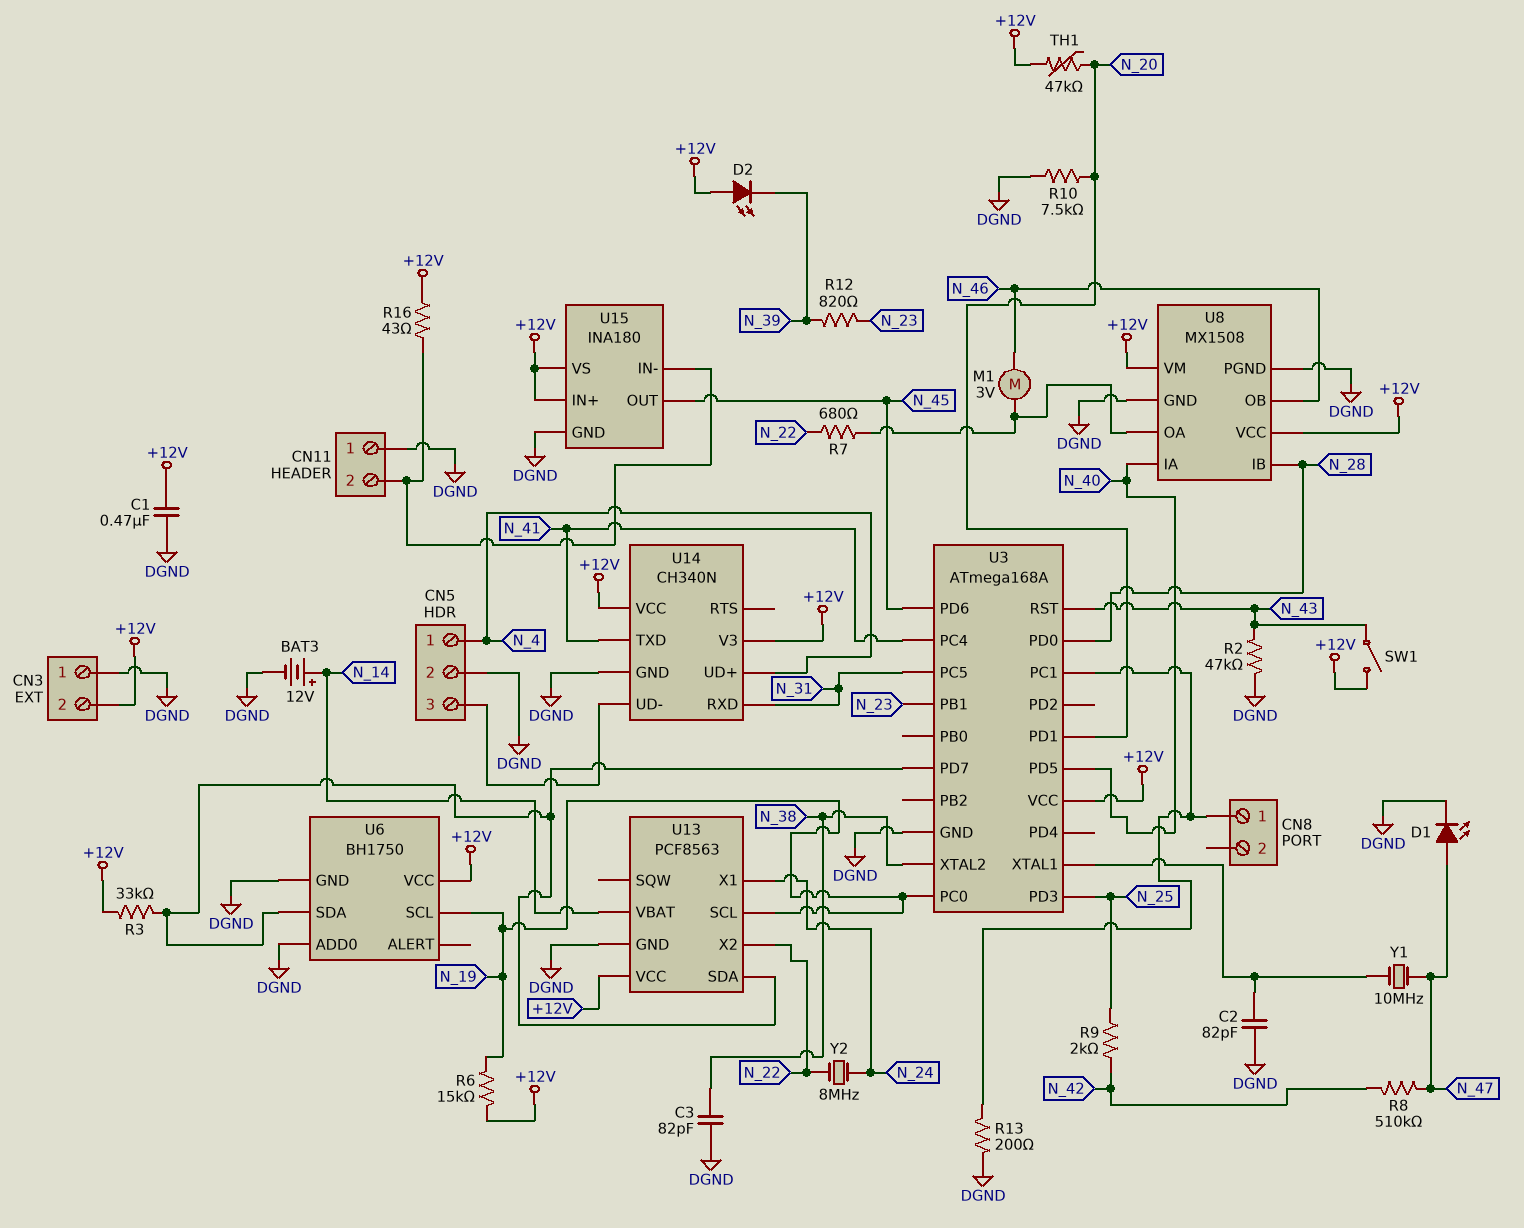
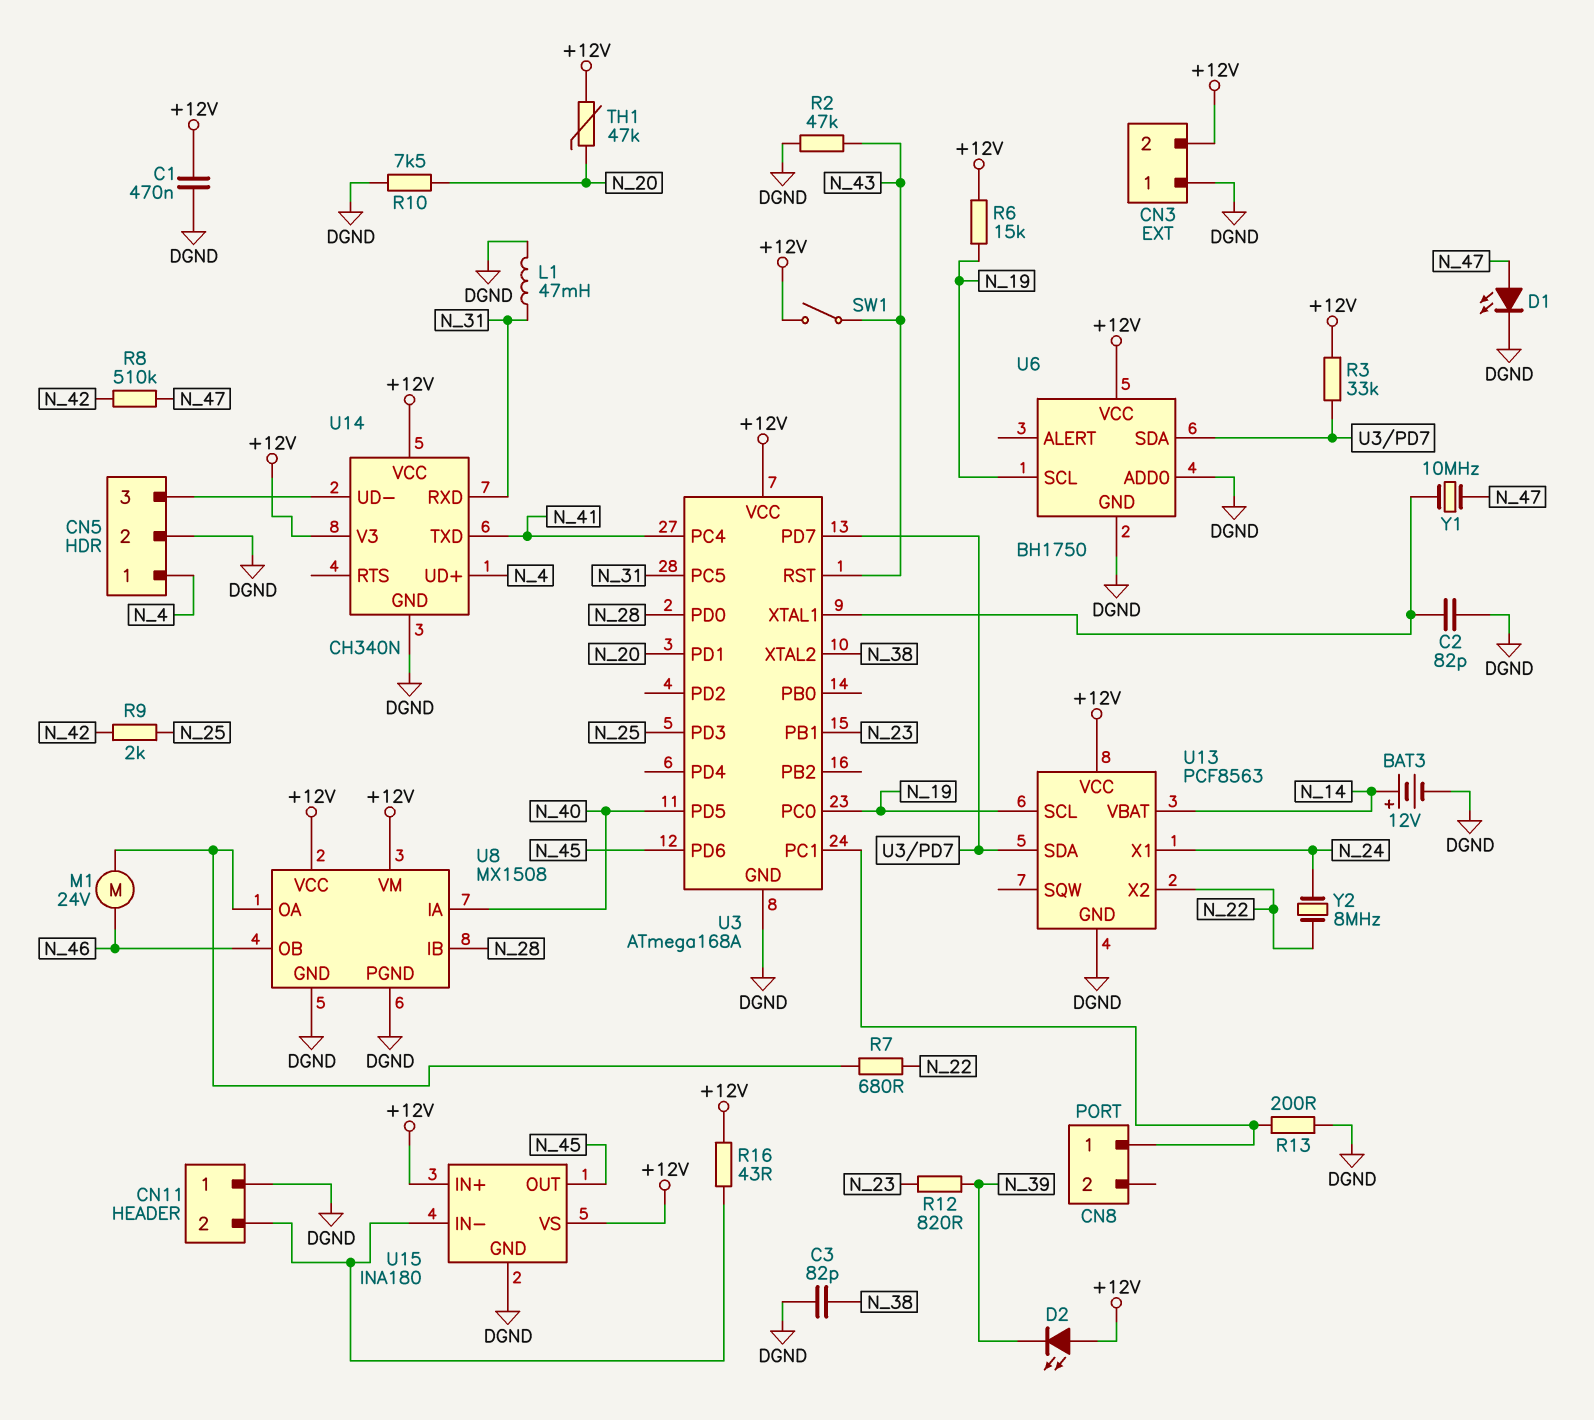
L1: none -> 47mH (DGND, N_31)
M1: motor 3V (N_46, U8/OA) -> motor 24V (N_46, U8/OA)

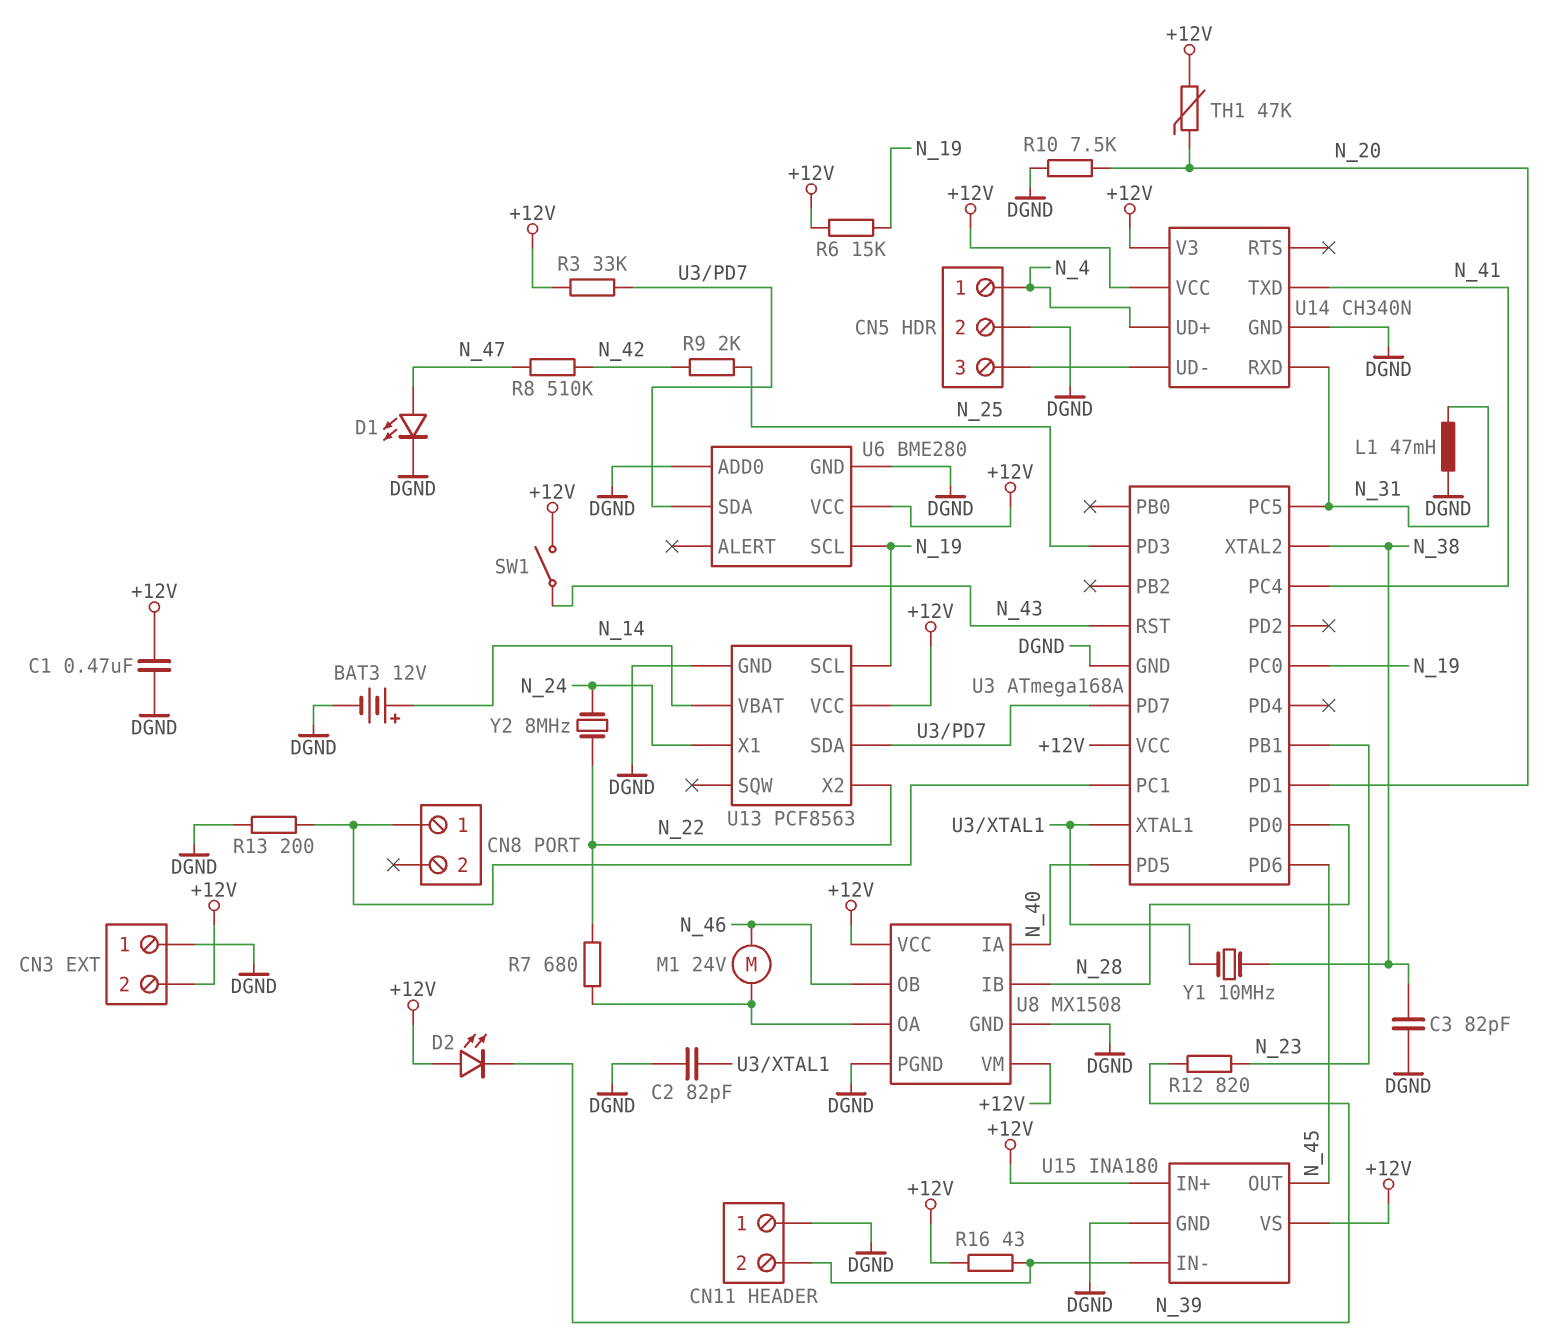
R2: 47k (DGND, N_43) -> none
U6: BH1750 -> BME280
Y1: 10MHz (N_47, U3/XTAL1) -> 10MHz (N_38, U3/XTAL1)

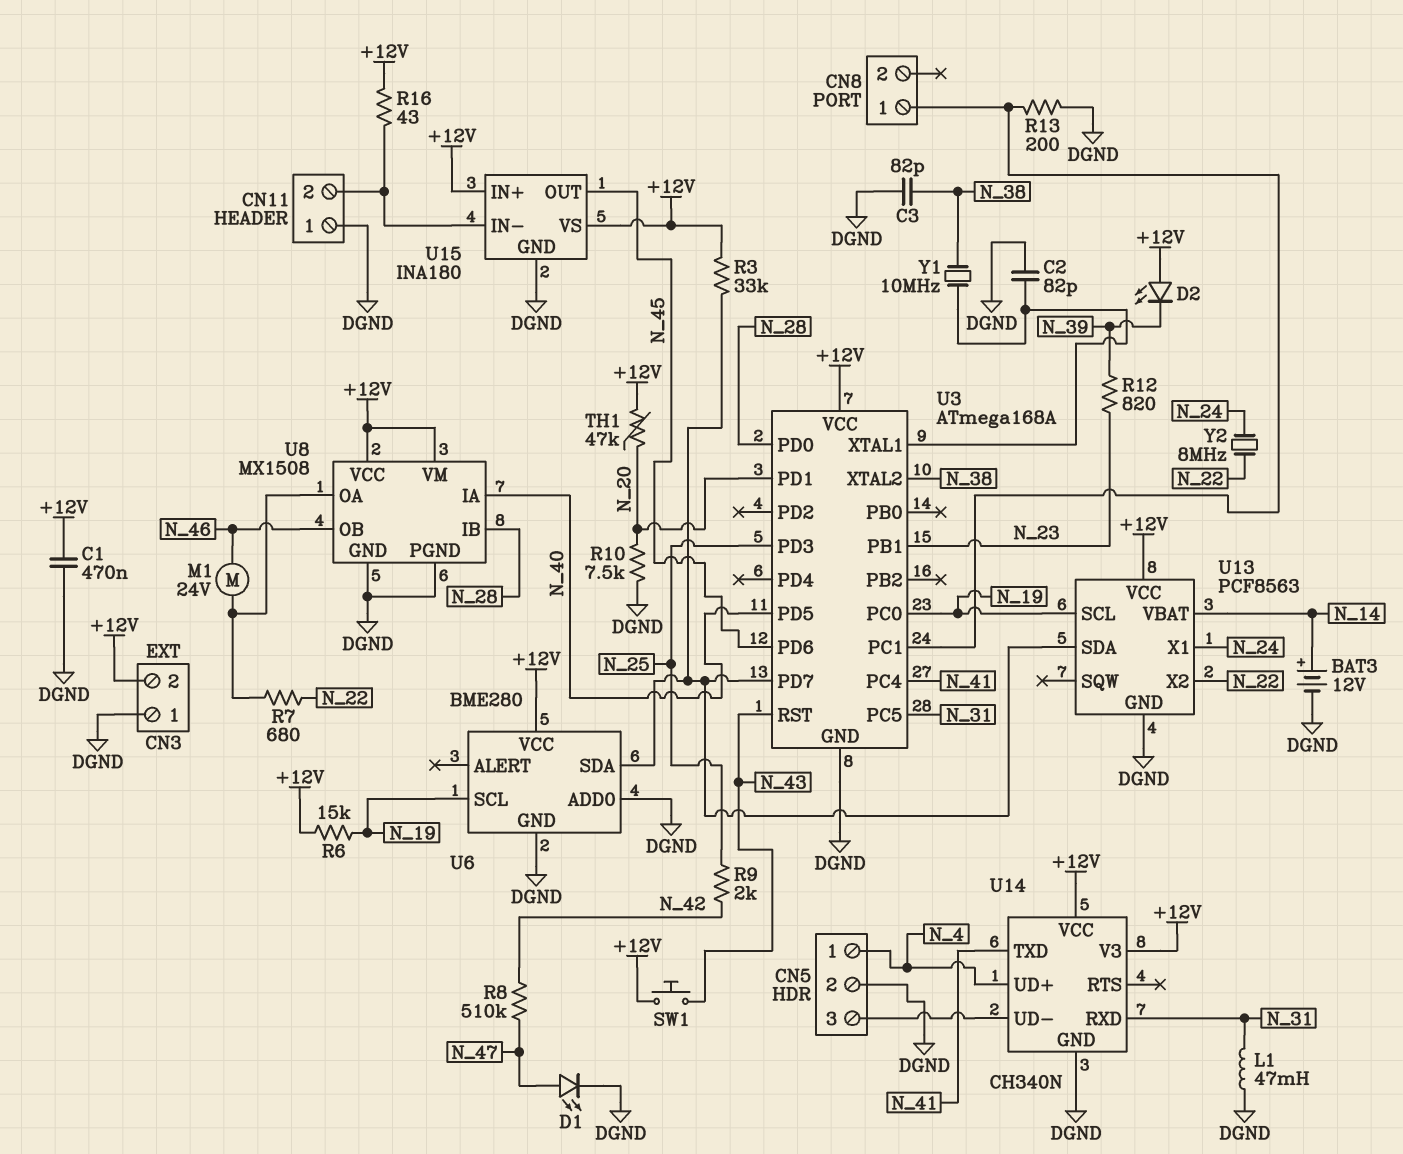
SW1: switch (+12V, N_43) -> button (+12V, N_43)

